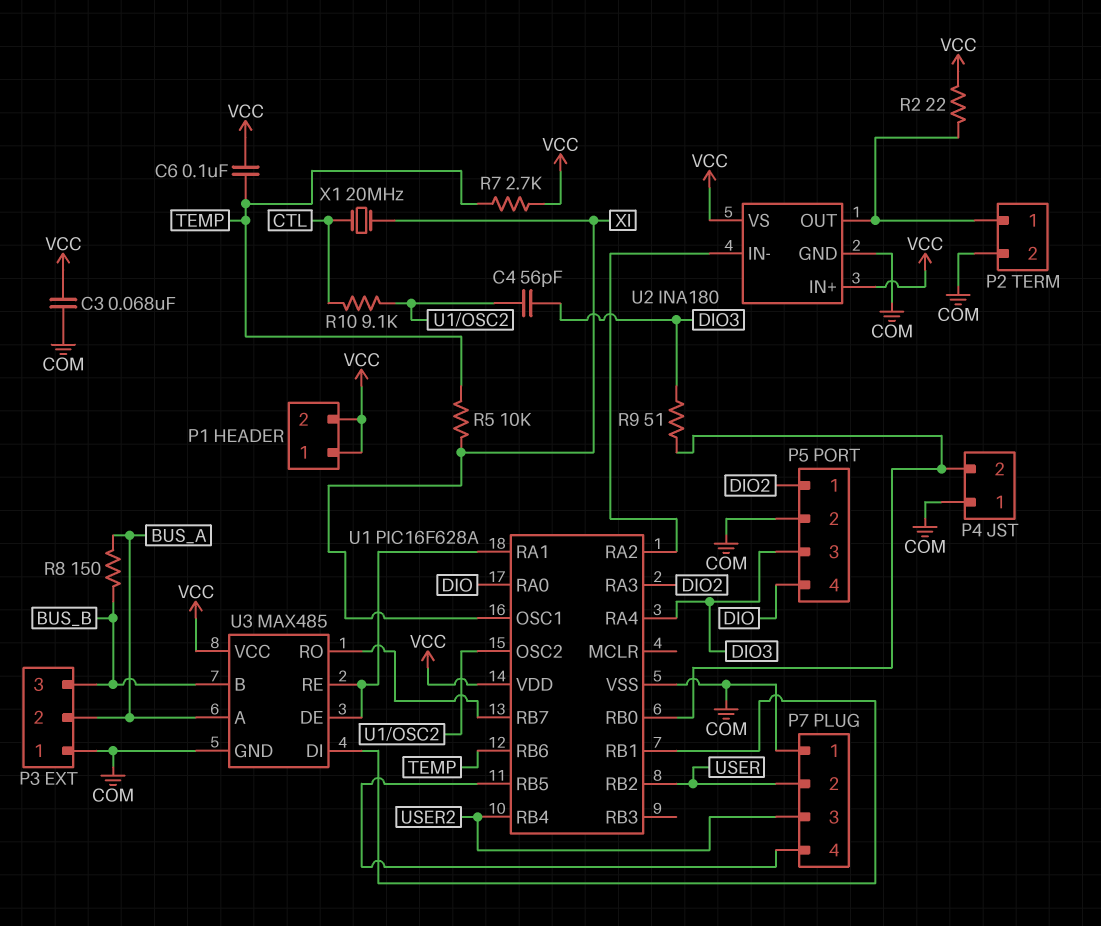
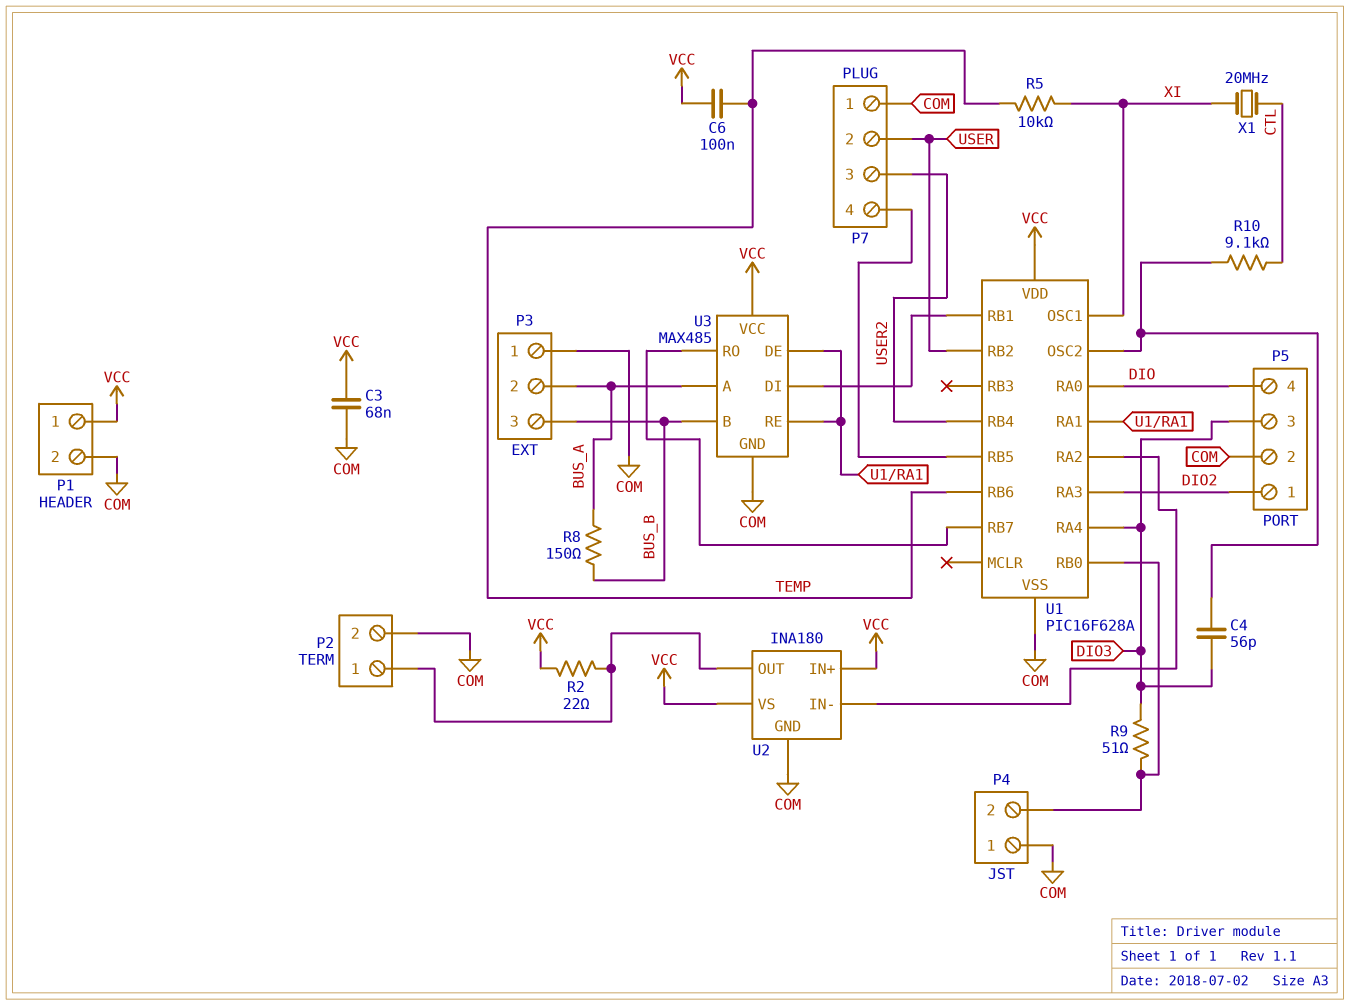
P1 pin 2: VCC -> COM
R7: 2.7k (TEMP, VCC) -> none

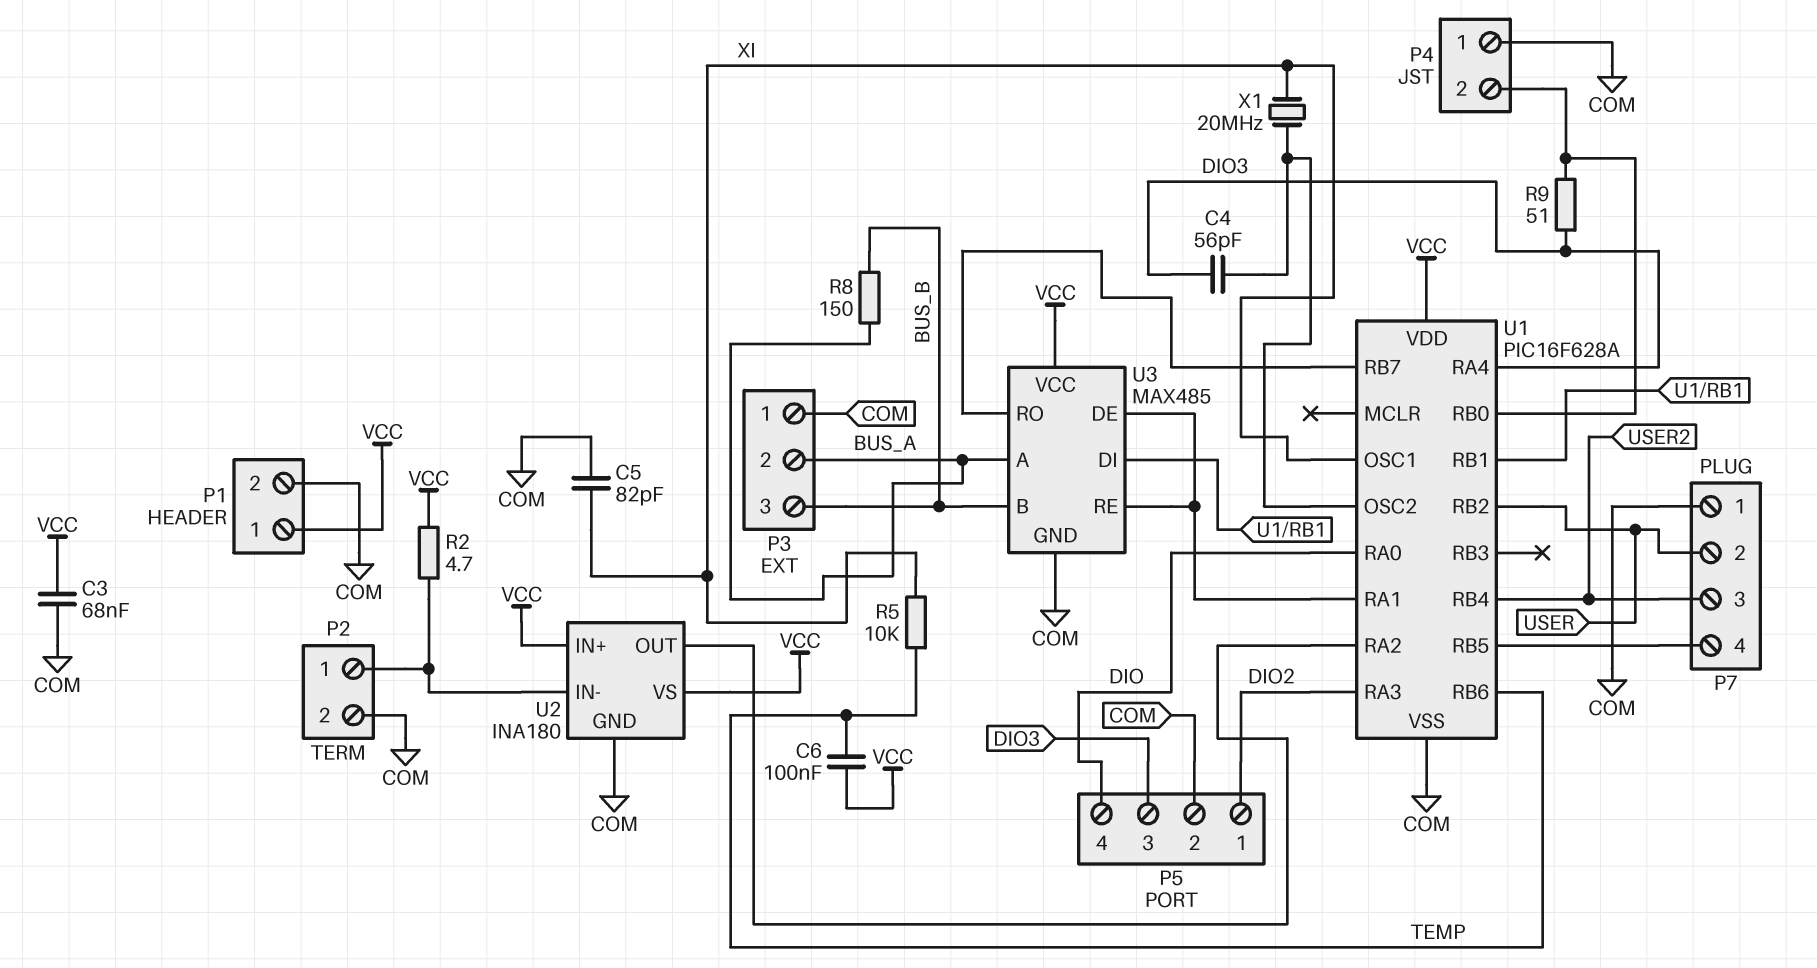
C5: none -> 82pF (COM, XI)
R2: 22 (P2/1, VCC) -> 4.7 (P2/1, VCC)
R10: 9.1k (CTL, U1/OSC2) -> none
U2 pin IN-: U1/RA2 -> P2/1
U2 pin OUT: P2/1 -> U1/RA2
X1: 20MHz (CTL, XI) -> 20MHz (U1/OSC2, XI)

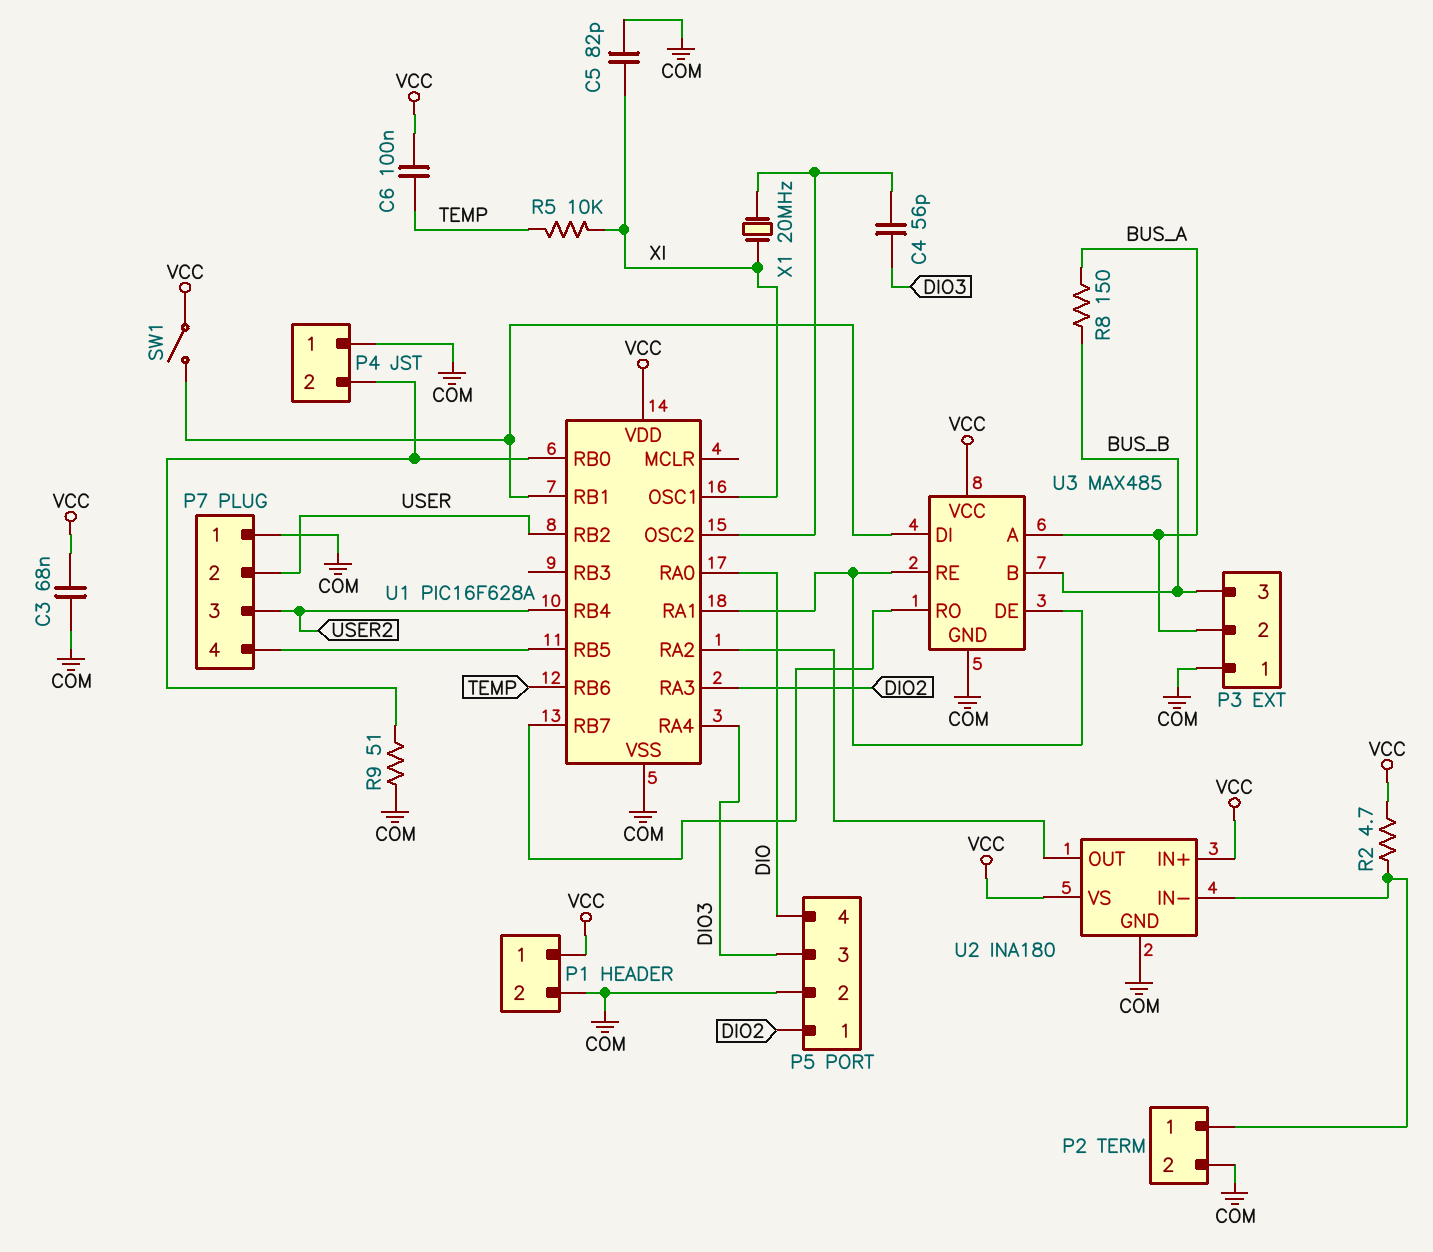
R9: 51 (DIO3, P4/2) -> 51 (COM, P4/2)
SW1: none -> switch (U1/RB1, VCC)

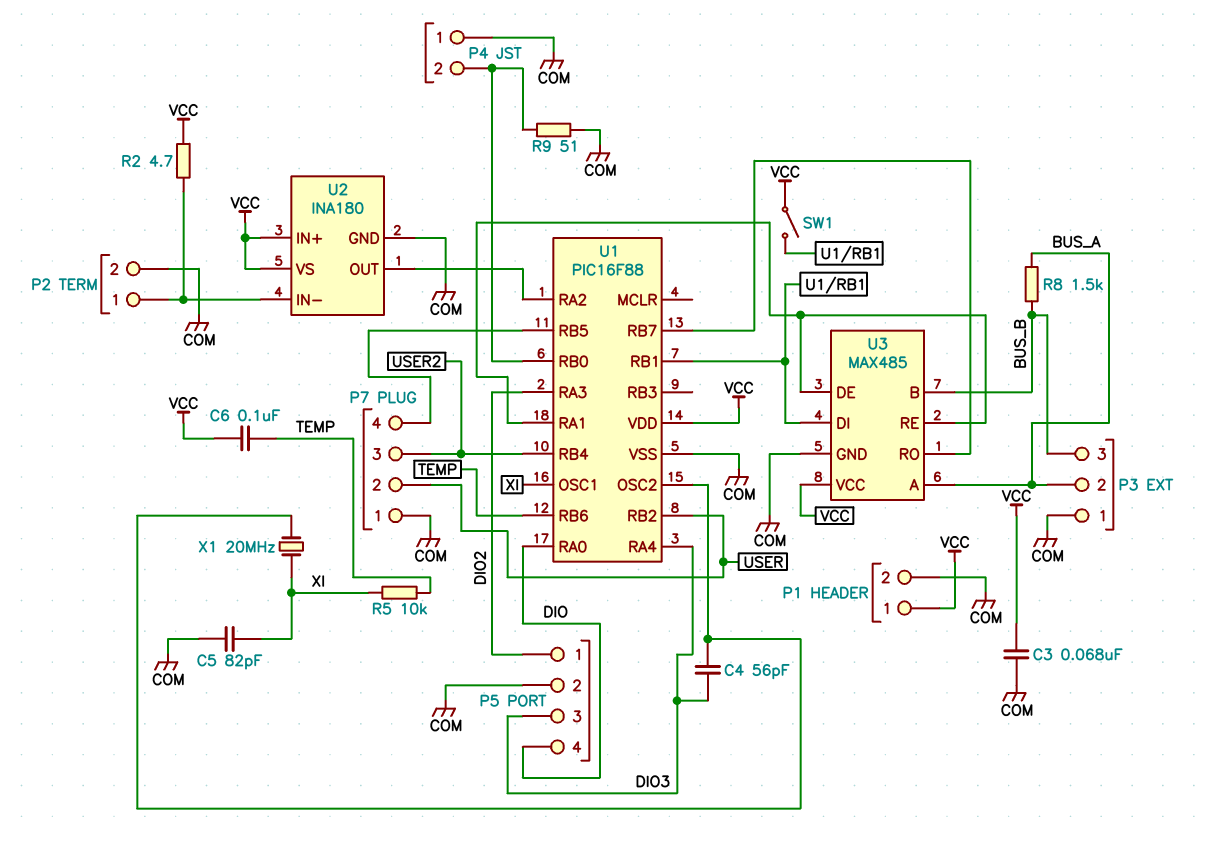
R8: 150 (BUS_A, BUS_B) -> 1.5k (BUS_A, BUS_B)
U1: PIC16F628A -> PIC16F88

